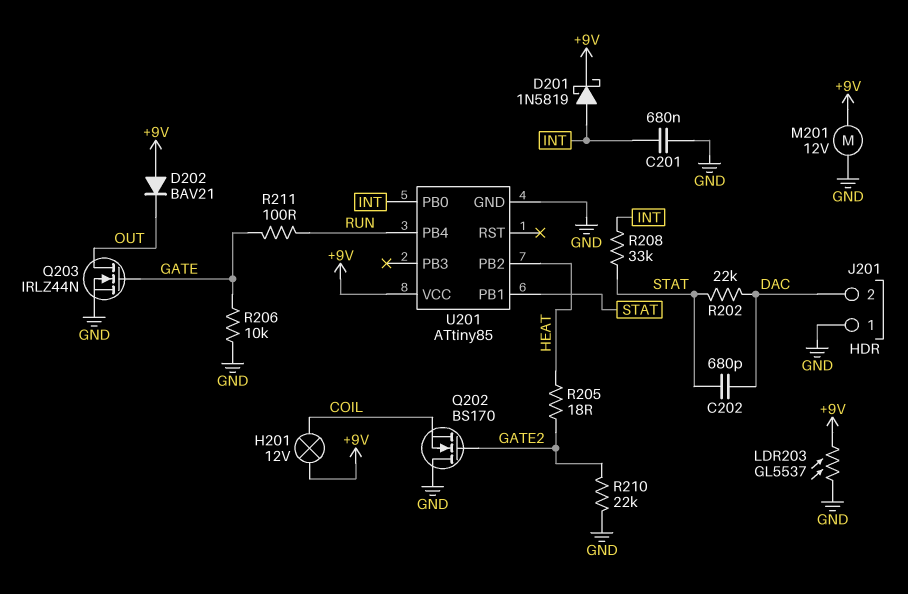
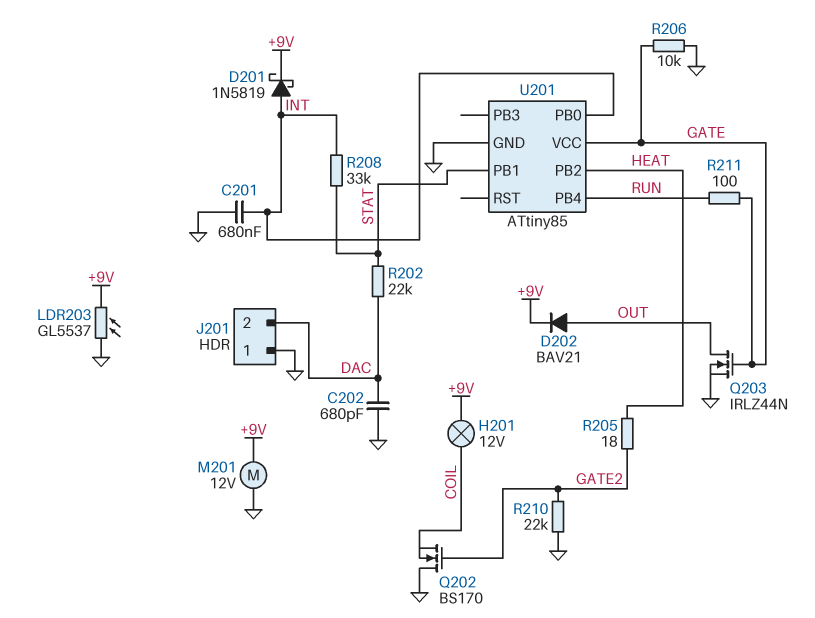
C202: 680pF (DAC, STAT) -> 680pF (DAC, GND)
D202: diode BAV21 (A +9V, K OUT) -> diode BAV21 (A OUT, K +9V)
U201 pin VCC: +9V -> GATE

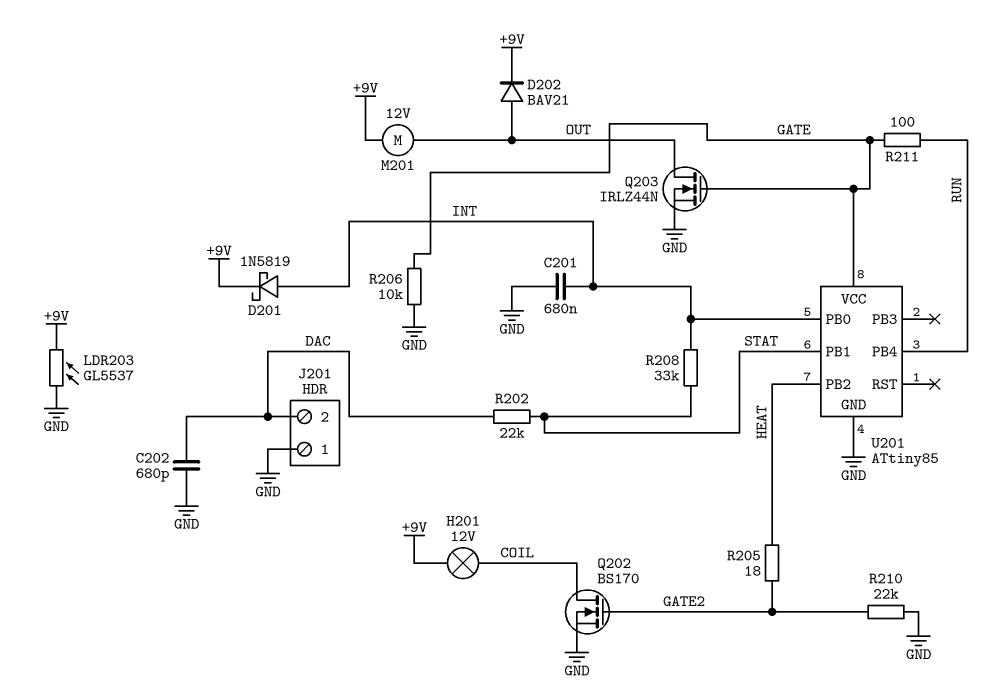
M201: motor 12V (+9V, GND) -> motor 12V (+9V, OUT)
Q202: NMOS BS170 (G GATE2, D GND, S COIL) -> NMOS BS170 (G GATE2, D COIL, S GND)

